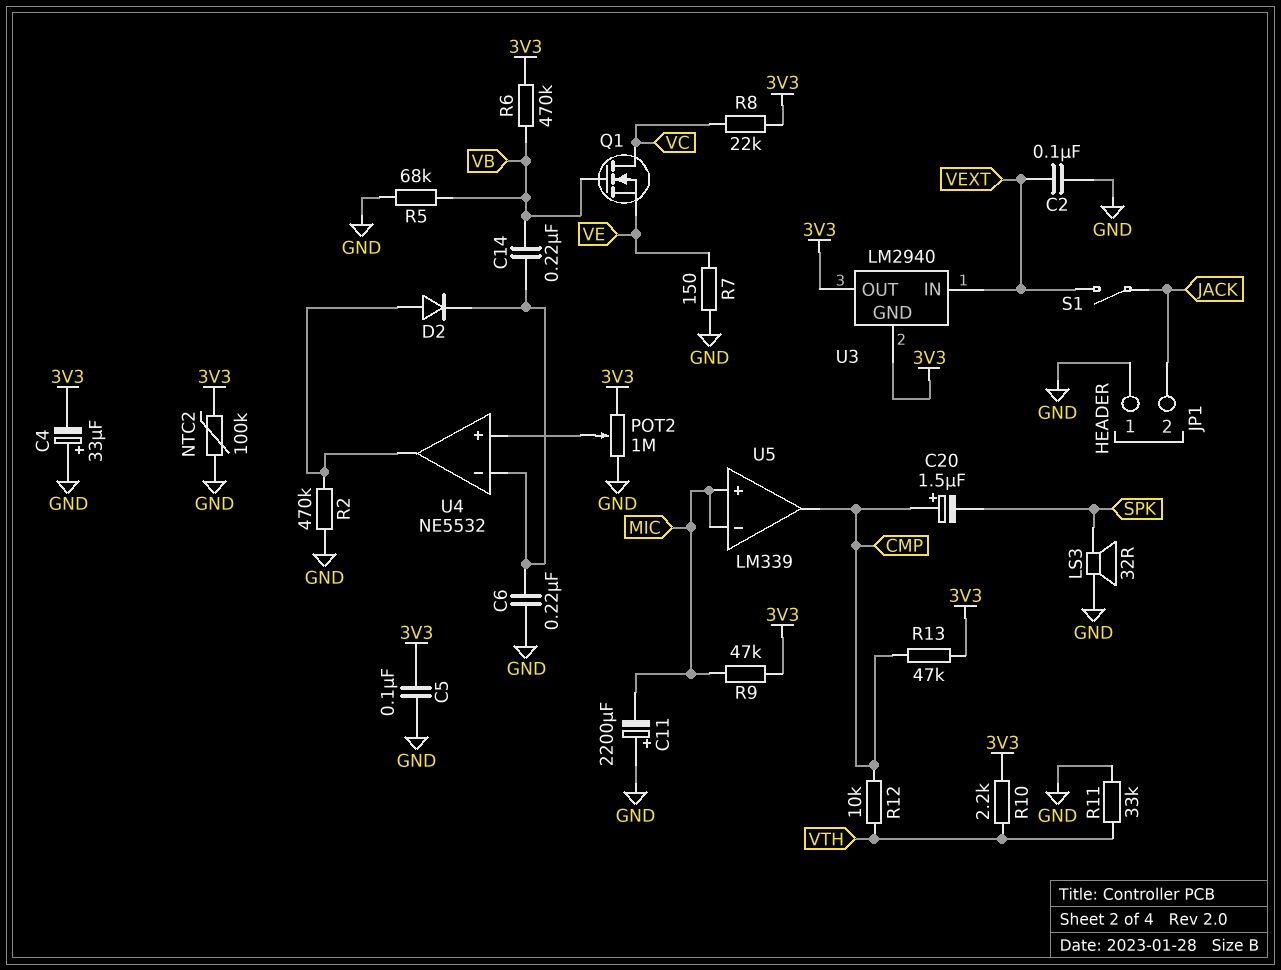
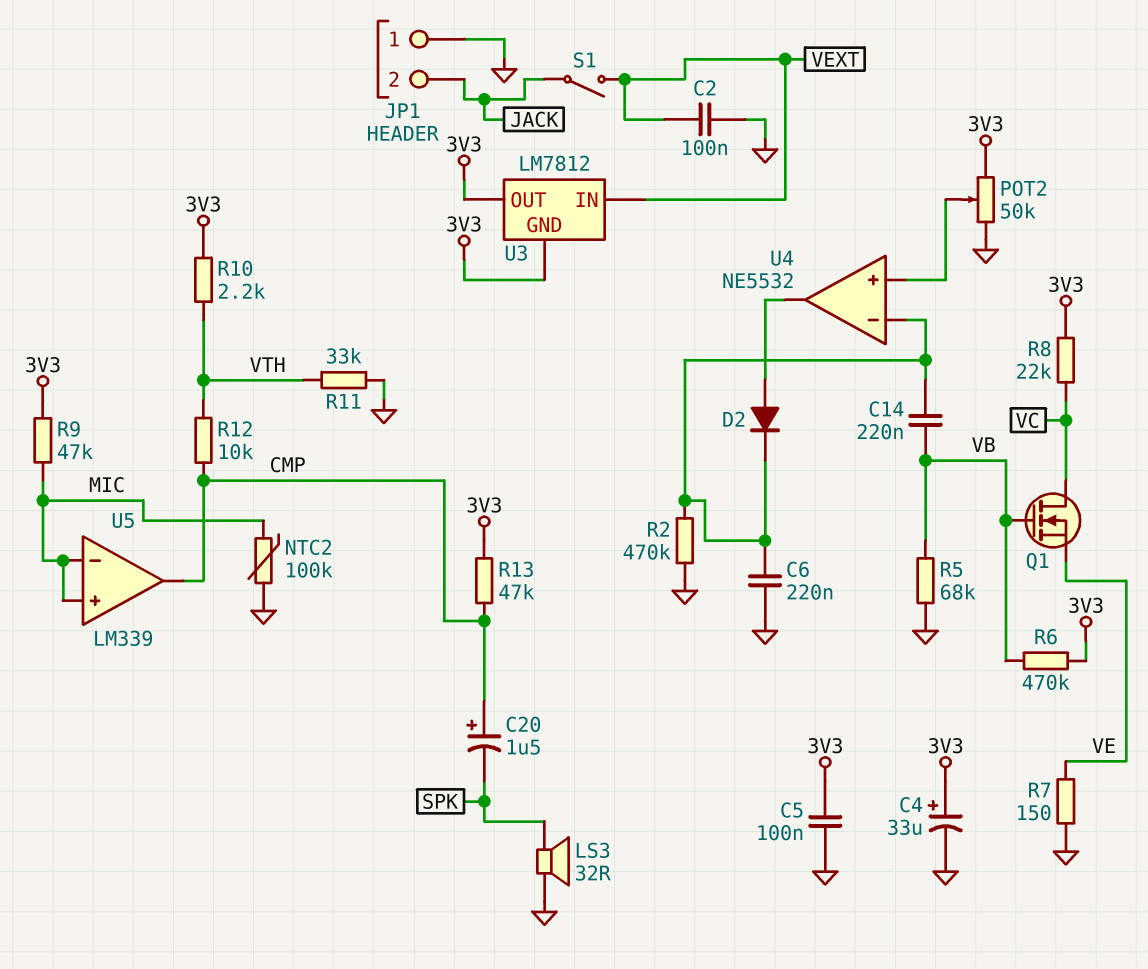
C4: 33uF (plus GND, minus 3V3) -> 33uF (plus 3V3, minus GND)
C11: 2200uF (plus GND, minus MIC) -> none
NTC2: 100k (3V3, GND) -> 100k (GND, MIC)
POT2: 1M (3V3, GND, wiper U4/in+) -> 50k (3V3, GND, wiper U4/in+)
R2: 470k (GND, U4/out) -> 470k (GND, U4/in-)
U3: LM2940 -> LM7812

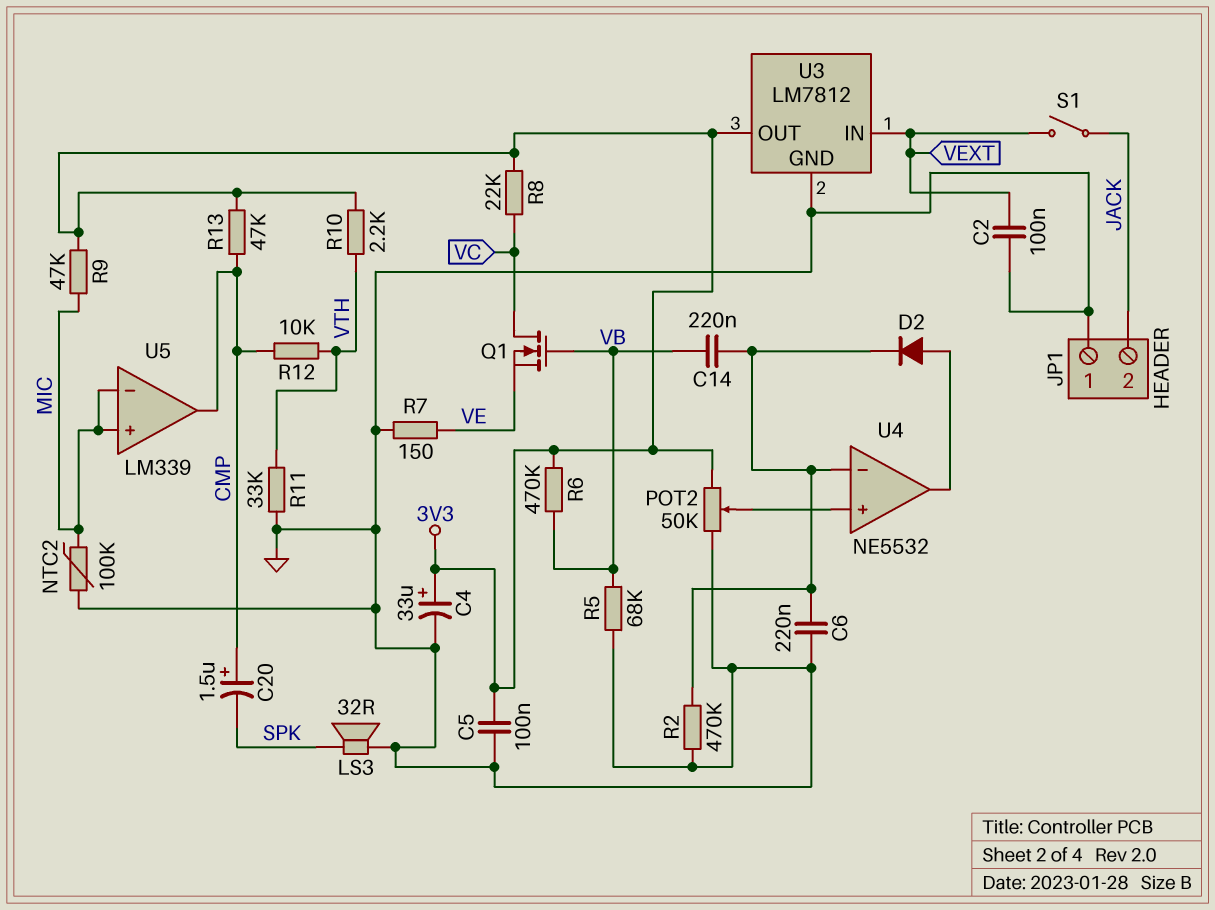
U3 pin GND: 3V3 -> GND

